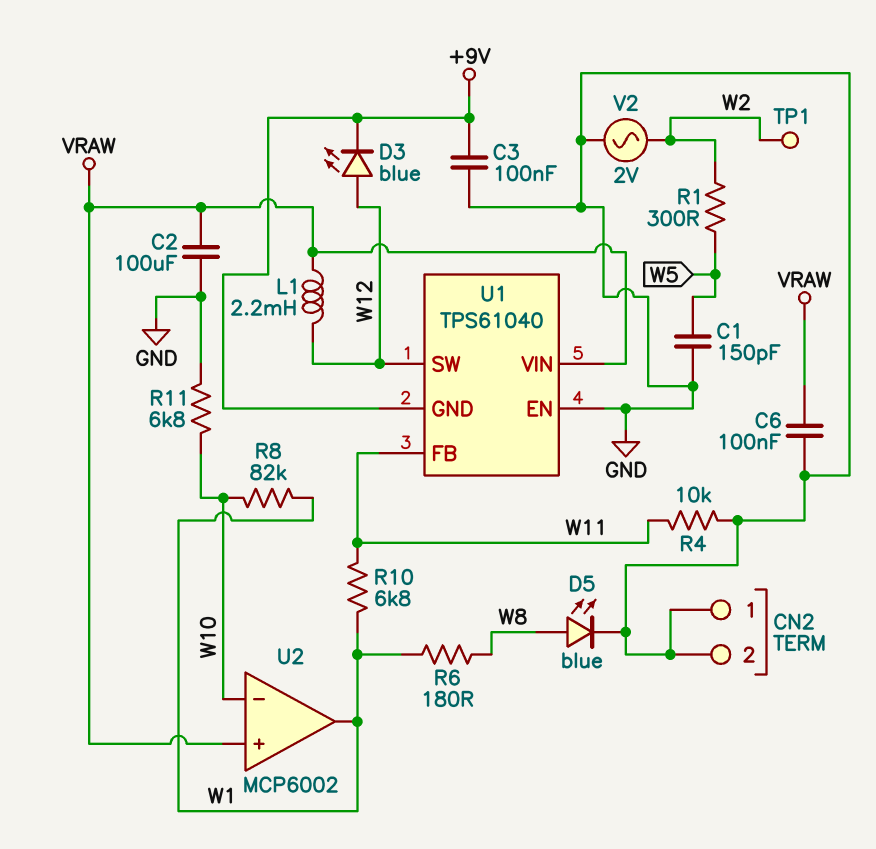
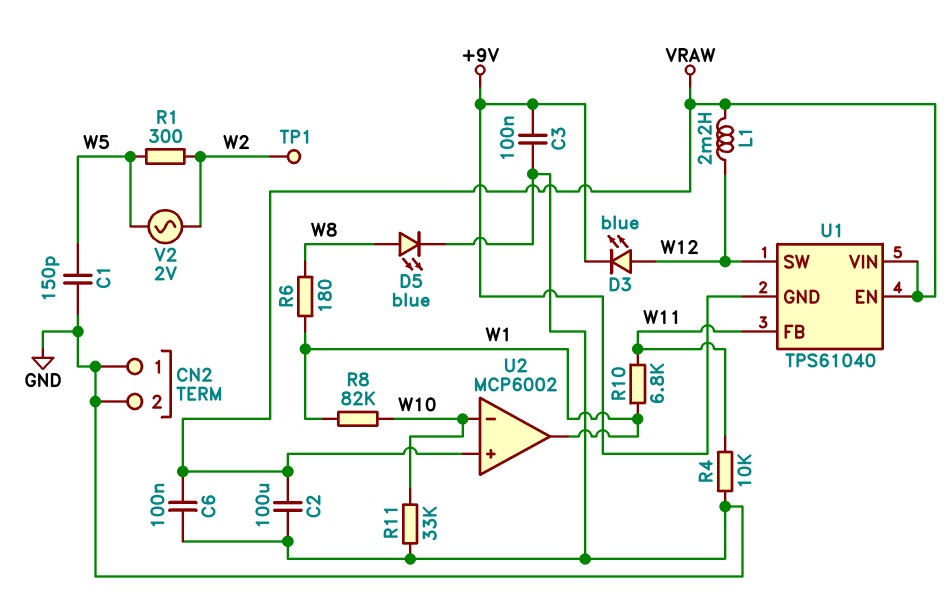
R11: 6.8k (GND, W10) -> 33k (GND, W10)
U1 pin EN: GND -> VRAW
V2: AC 2V (GND, W2) -> AC 2V (W2, W5)

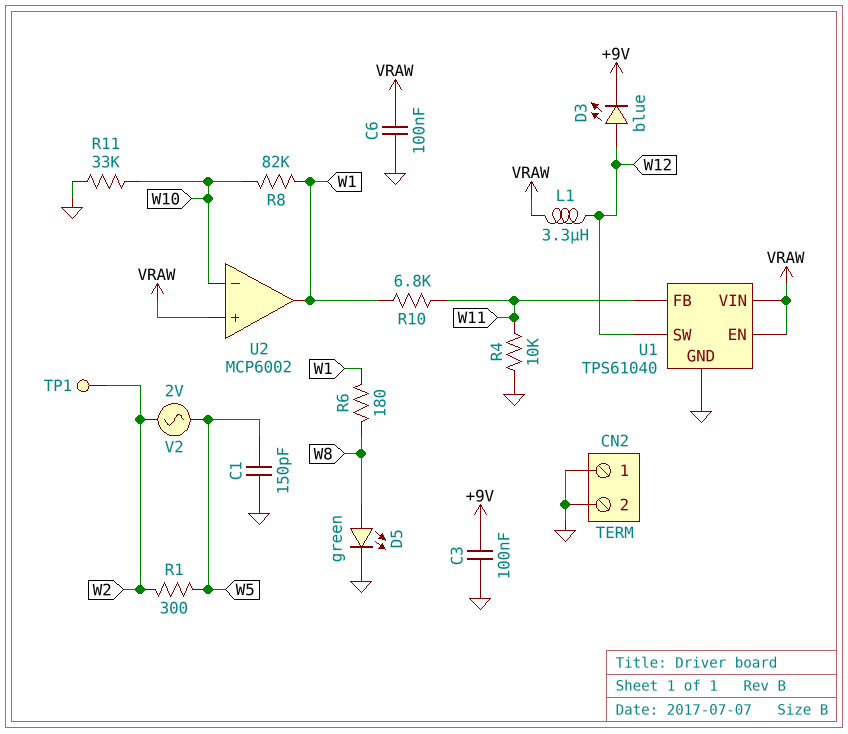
C2: 100uF (GND, VRAW) -> none
D5: LED blue (A W8, K GND) -> LED green (A W8, K GND)
L1: 2.2mH (VRAW, W12) -> 3.3uH (VRAW, W12)
U1 pin GND: +9V -> GND

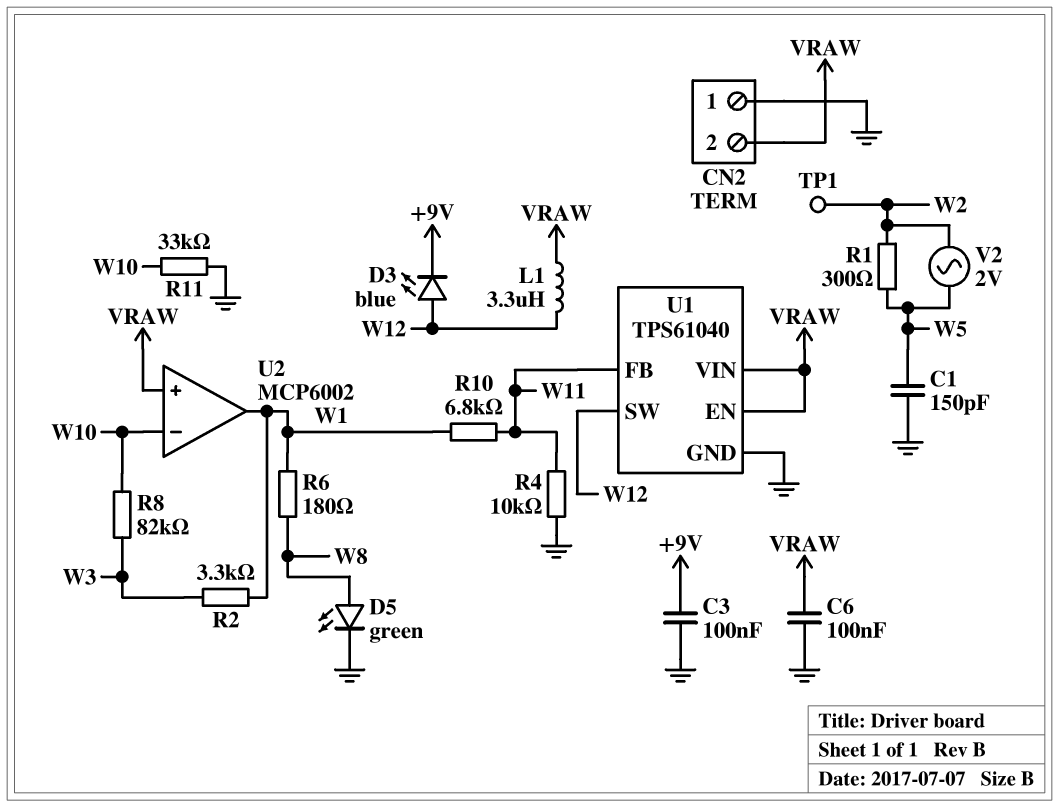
CN2 pin 2: GND -> VRAW
R2: none -> 3.3k (W1, W3)
R8: 82k (W1, W10) -> 82k (W3, W10)

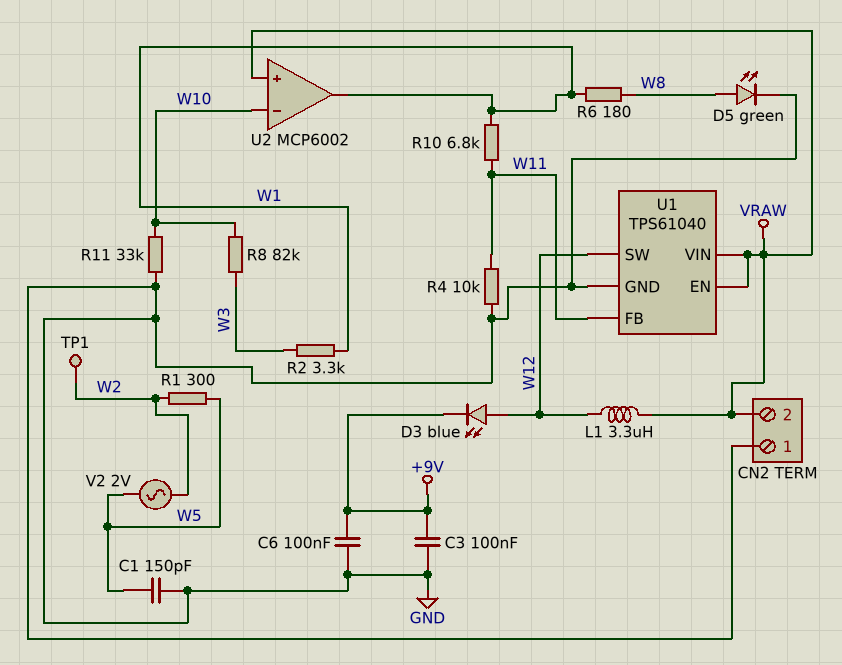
C6: 100nF (GND, VRAW) -> 100nF (+9V, GND)

